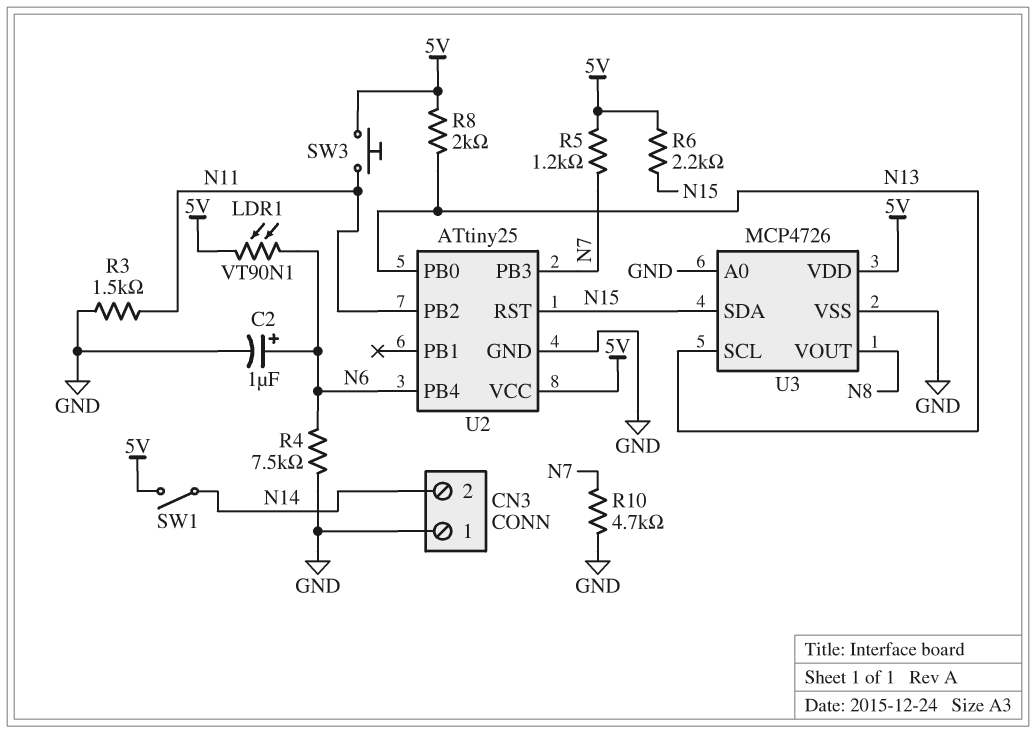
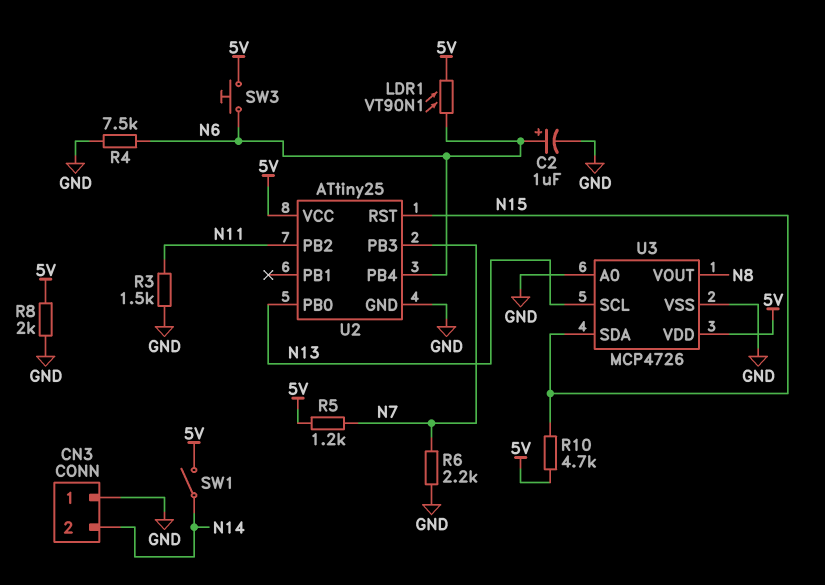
R6: 2.2k (5V, N15) -> 2.2k (GND, N7)
R8: 2k (5V, N13) -> 2k (5V, GND)
R10: 4.7k (GND, N7) -> 4.7k (5V, N15)
SW3: button (5V, N11) -> button (5V, N6)

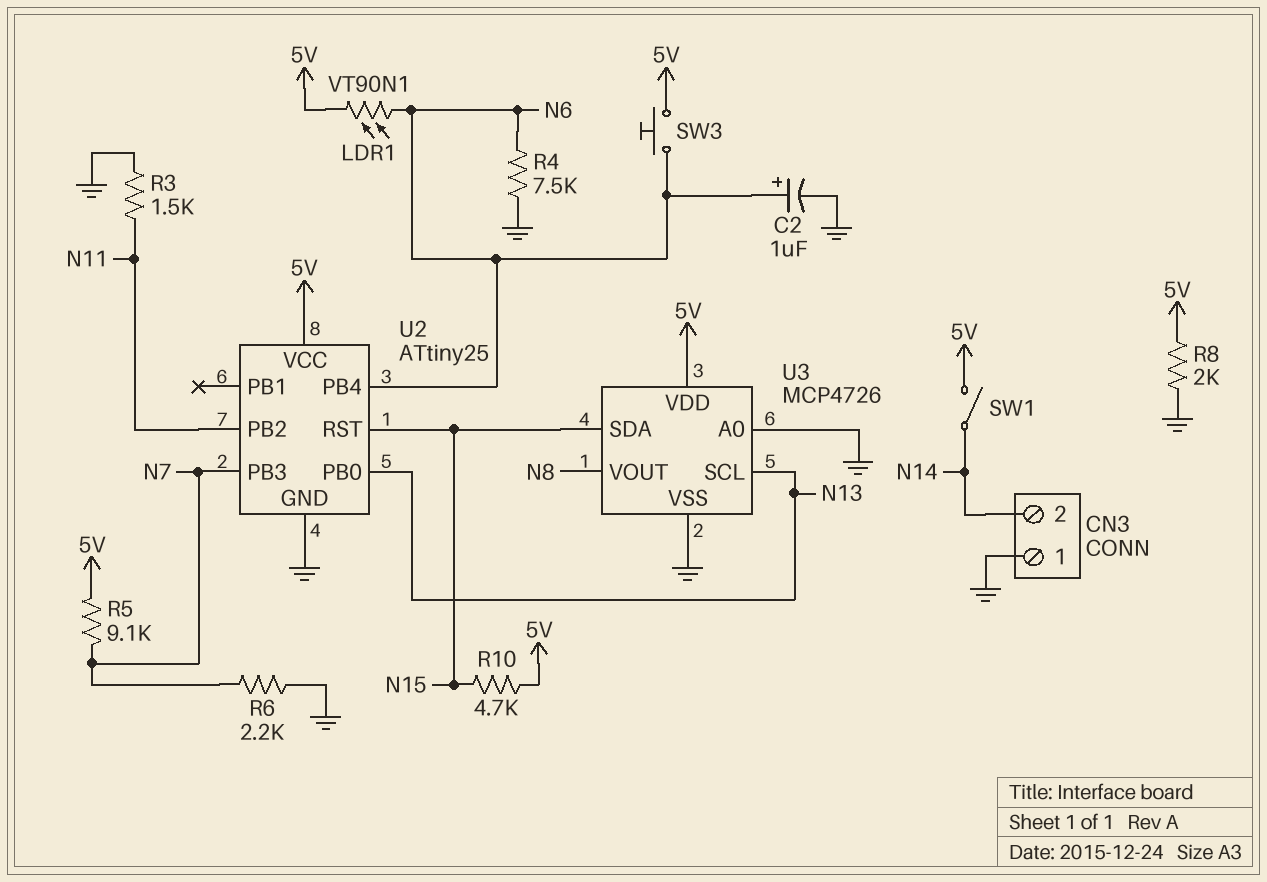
R5: 1.2k (5V, N7) -> 9.1k (5V, N7)

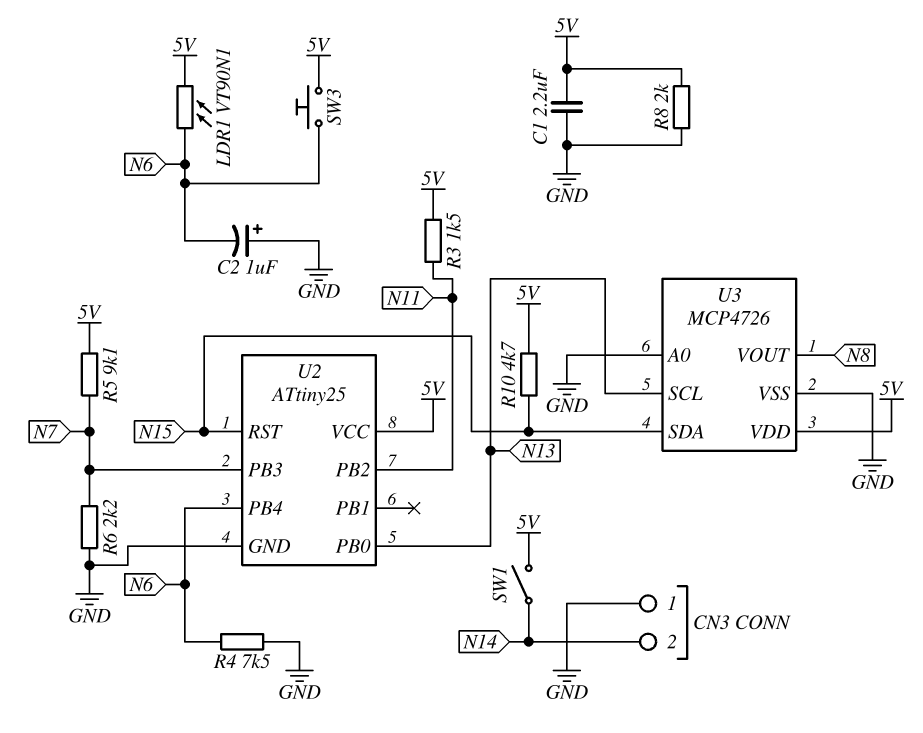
C1: none -> 2.2uF (5V, GND)
C2: 1uF (plus N6, minus GND) -> 1uF (plus GND, minus N6)
R3: 1.5k (GND, N11) -> 1.5k (5V, N11)

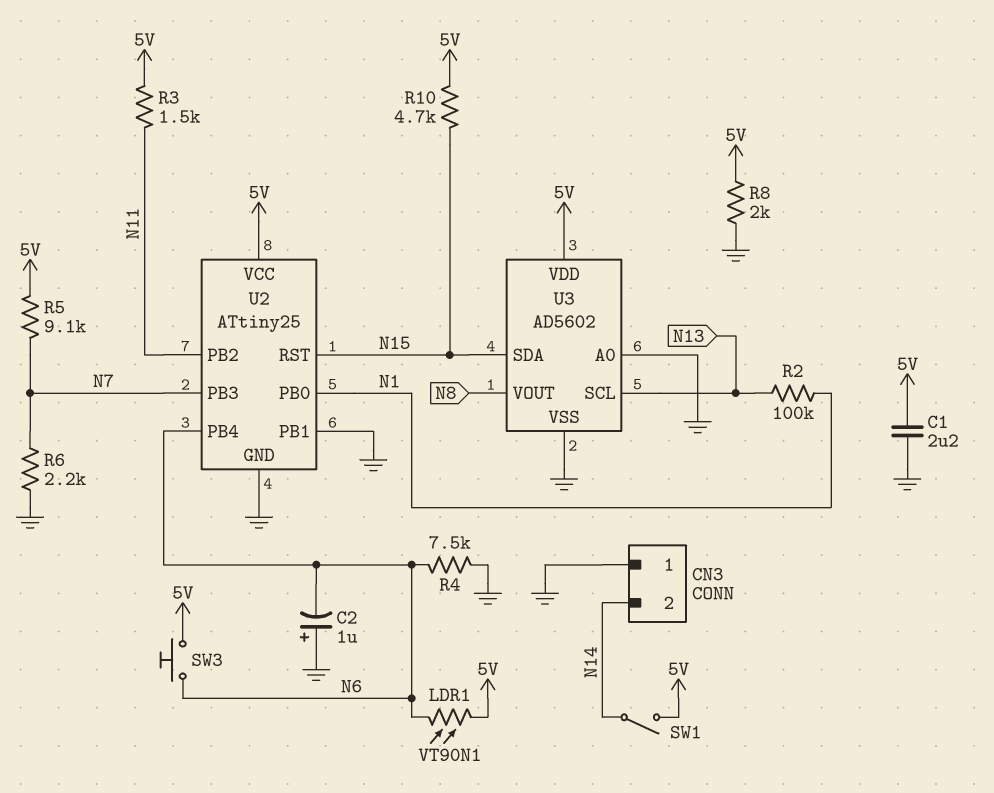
R2: none -> 100k (N1, N13)
U2 pin PB0: N13 -> N1
U2 pin PB1: none -> GND
U3: MCP4726 -> AD5602

